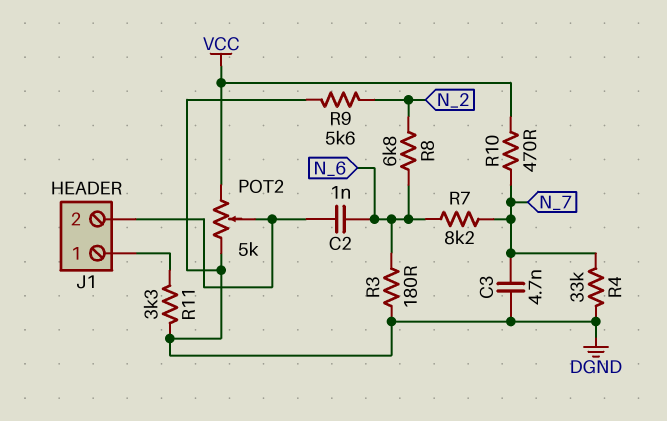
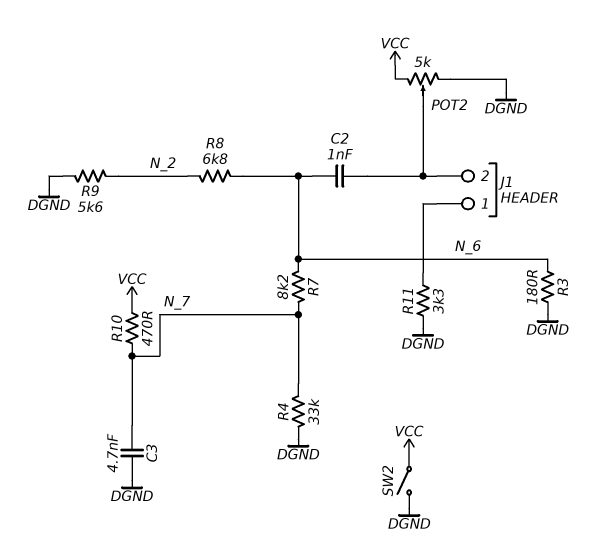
SW2: none -> switch (DGND, VCC)

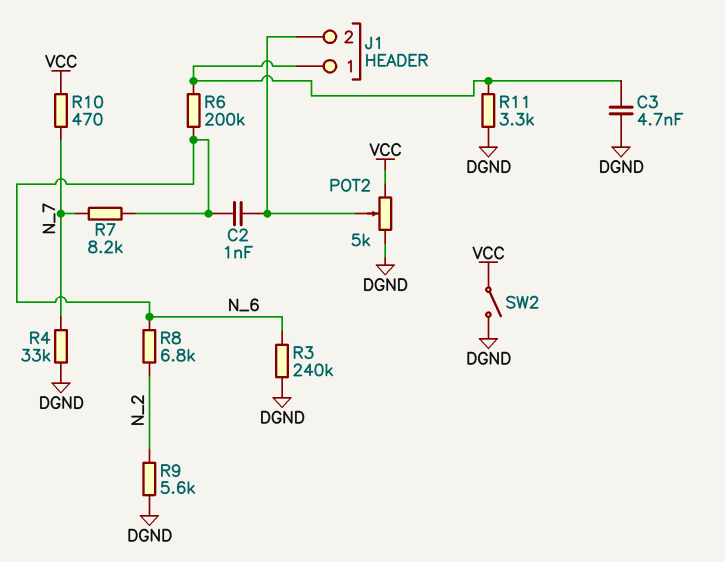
C3: 4.7nF (DGND, N_7) -> 4.7nF (DGND, J1/1)
R3: 180 (DGND, N_6) -> 240k (DGND, N_6)
R6: none -> 200k (J1/1, N_6)

